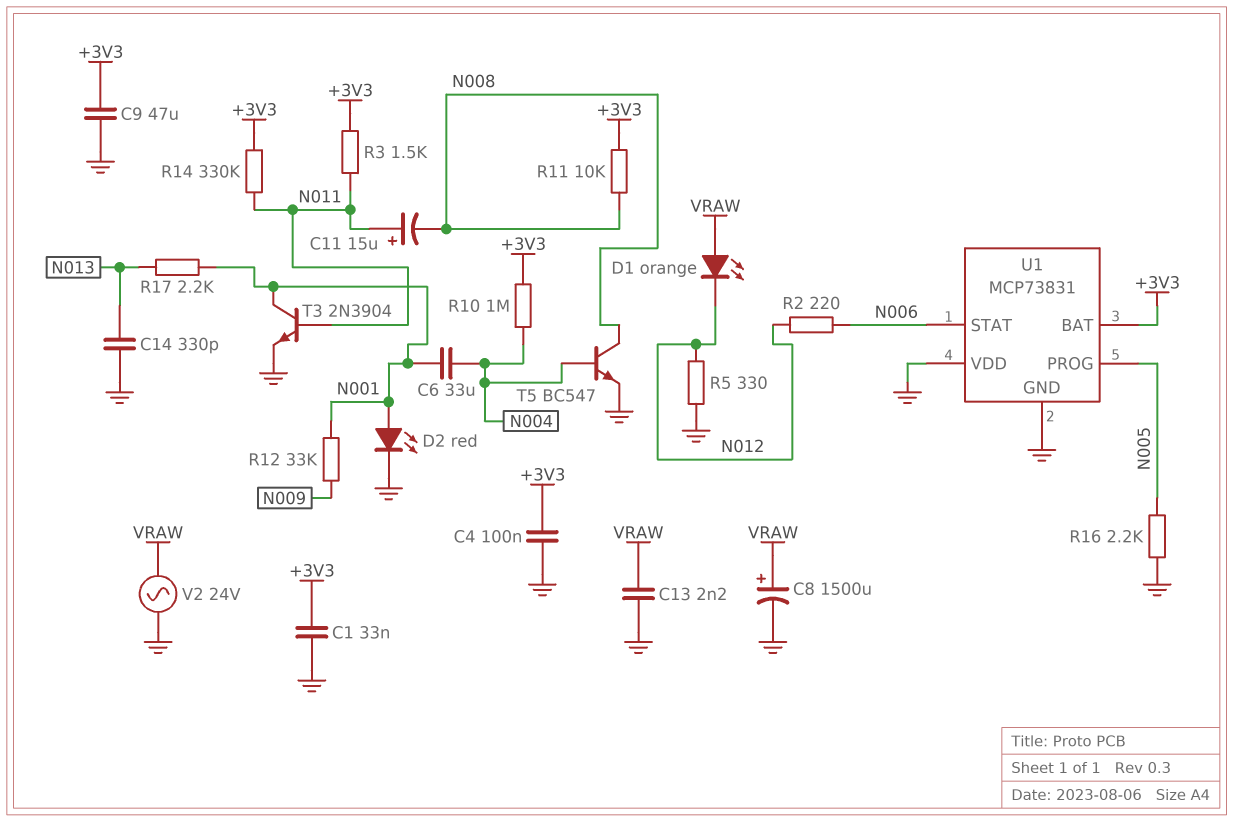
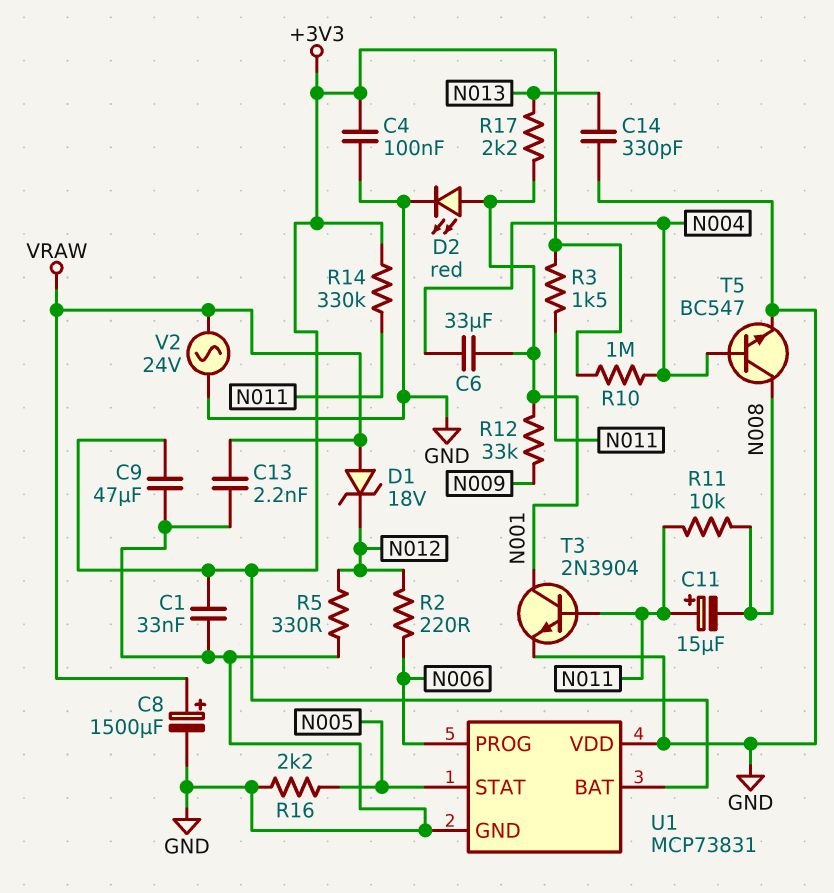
D1: LED orange (A VRAW, K N012) -> zener 18V (A VRAW, K N012)
R11: 10k (+3V3, N008) -> 10k (N008, N011)
U1 pin PROG: N005 -> N006
U1 pin STAT: N006 -> N005

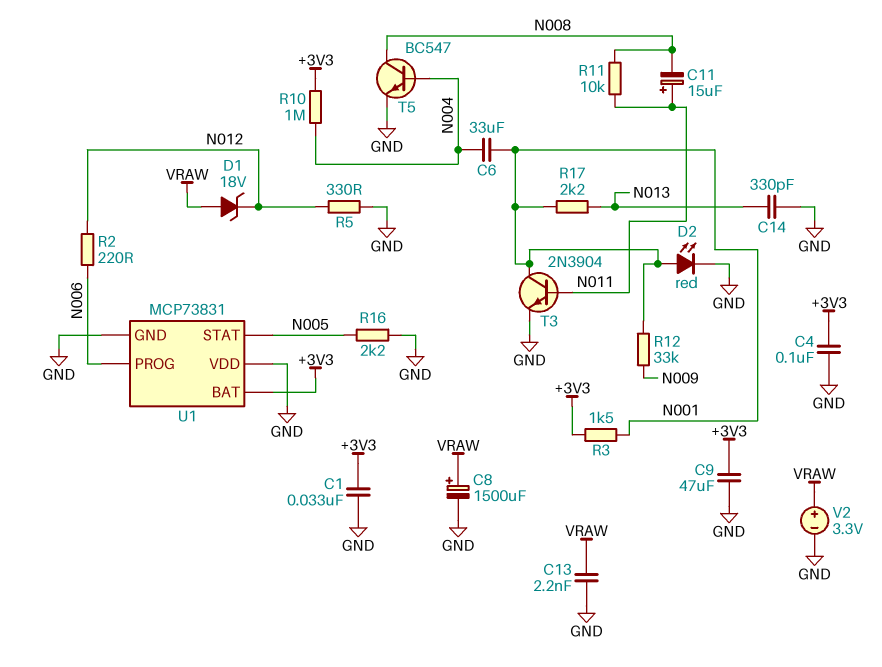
R3: 1.5k (+3V3, N011) -> 1.5k (+3V3, N001)
R14: 330k (+3V3, N011) -> none
V2: AC 24V (GND, VRAW) -> 3.3V (plus VRAW, minus GND)

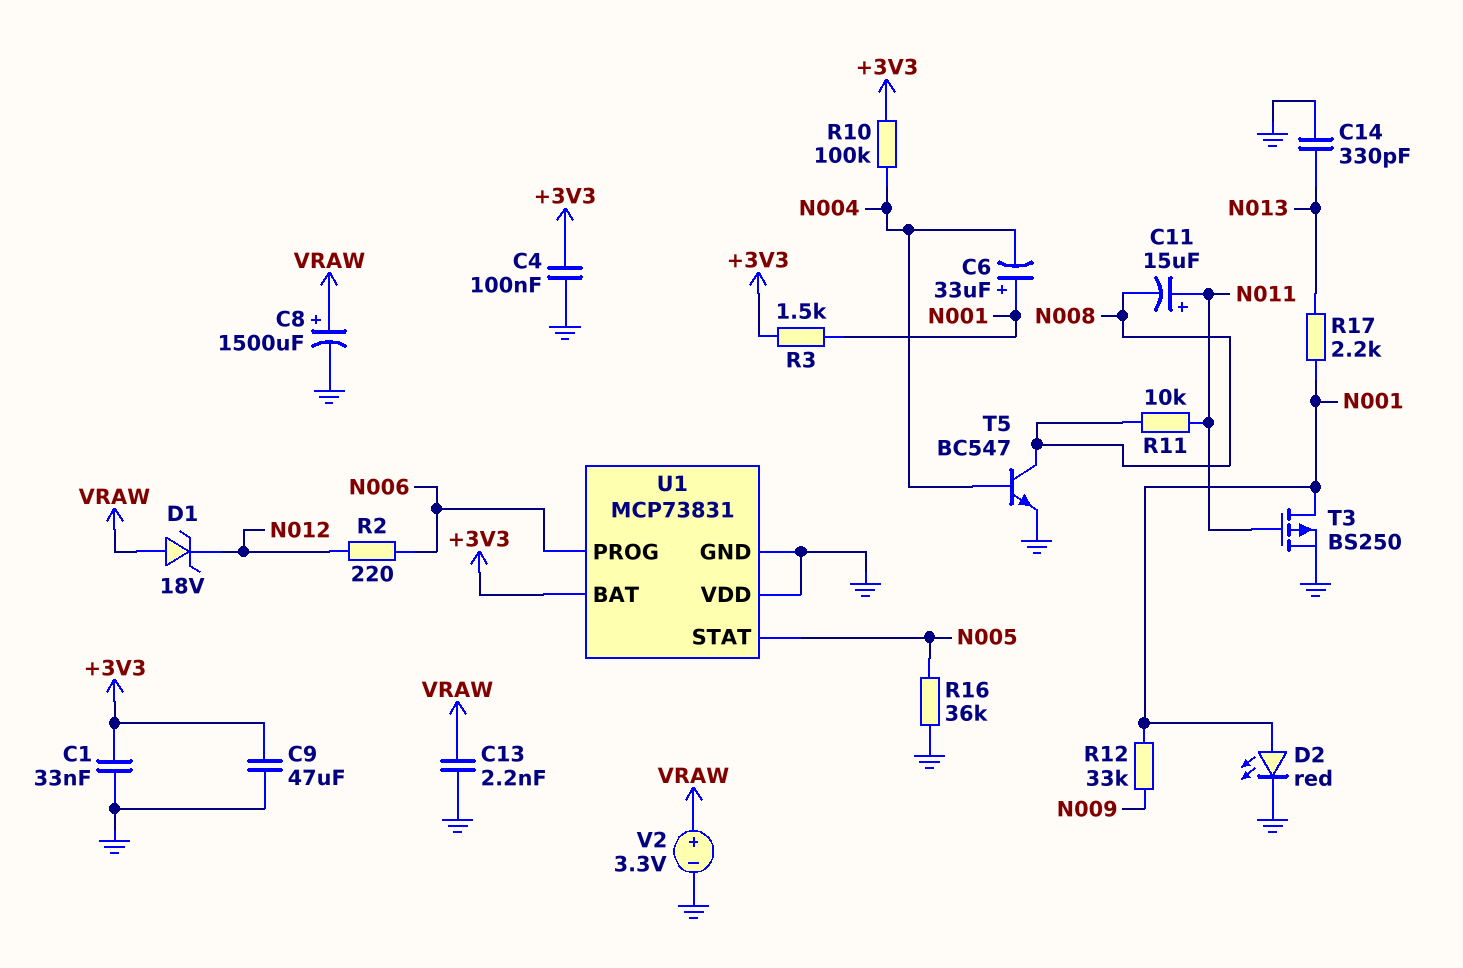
C6: 33uF (N001, N004) -> 33uF (plus N001, minus N004)
R5: 330 (GND, N012) -> none
R10: 1M (+3V3, N004) -> 100k (+3V3, N004)
R16: 2.2k (GND, N005) -> 36k (GND, N005)
T3: NPN 2N3904 (B N011, C N001, E GND) -> PMOS BS250 (G N011, D N001, S GND)

